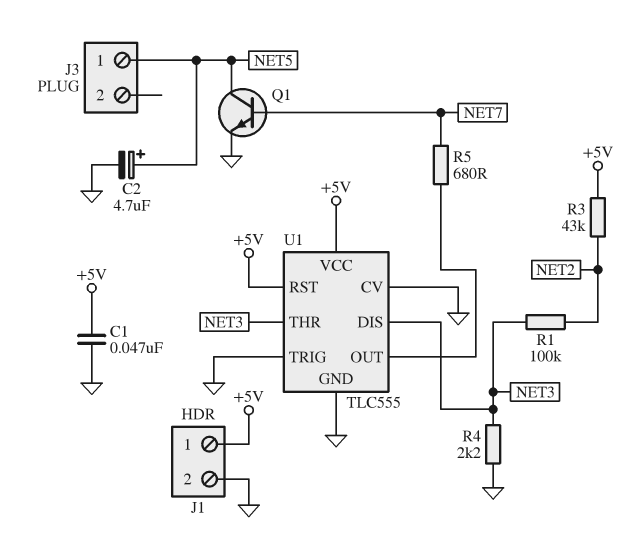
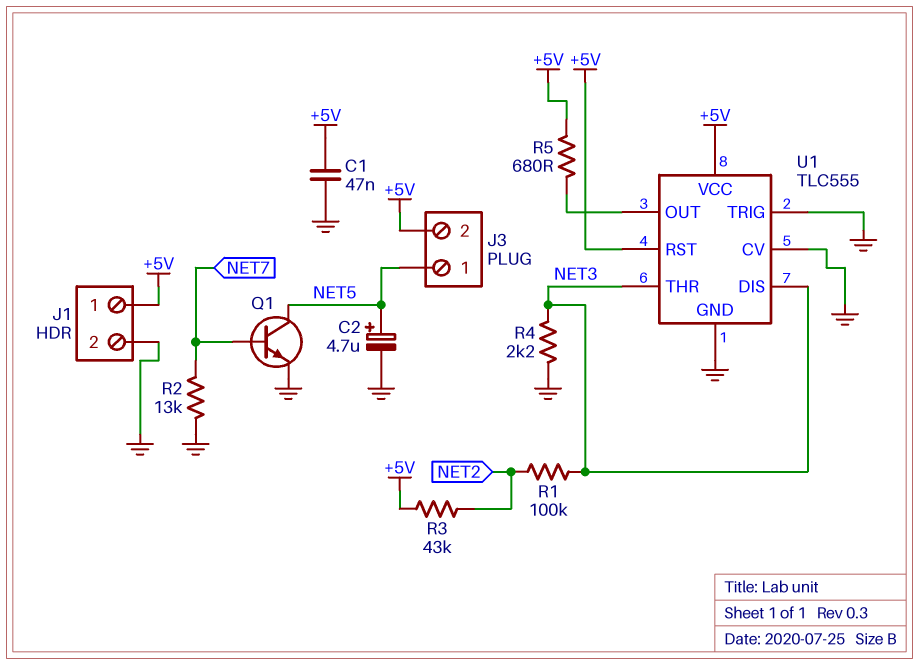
J3 pin 2: none -> +5V
R2: none -> 13k (GND, NET7)
R5: 680 (NET7, U1/OUT) -> 680 (+5V, U1/OUT)

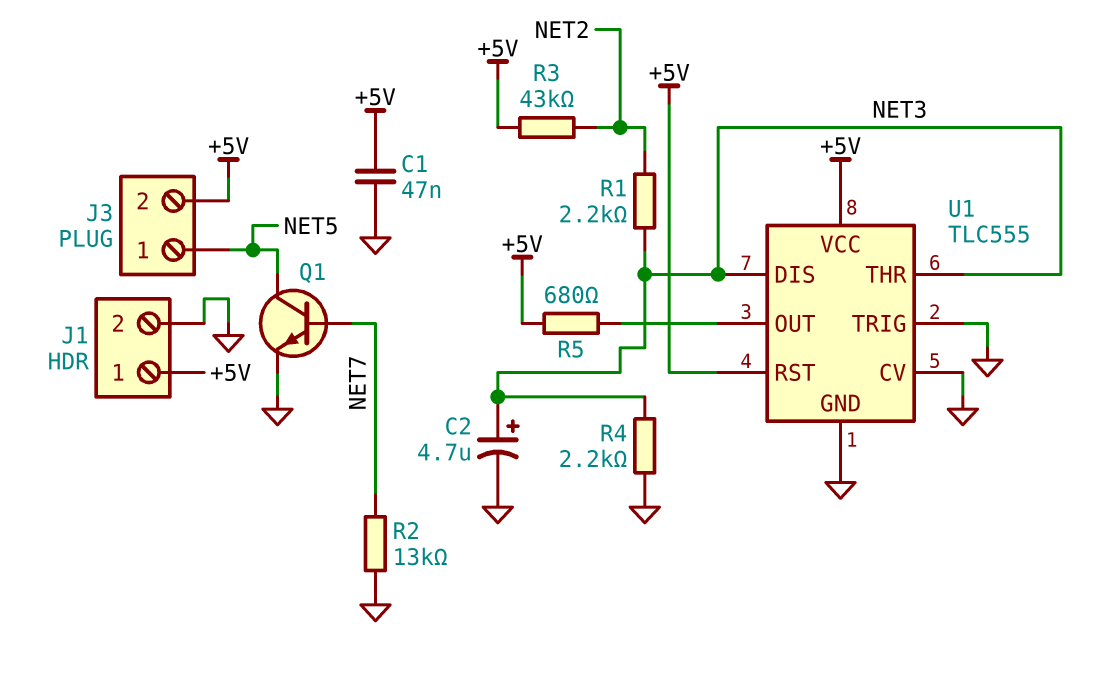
C2: 4.7uF (plus NET5, minus GND) -> 4.7uF (plus NET3, minus GND)
R1: 100k (NET2, NET3) -> 2.2k (NET2, NET3)

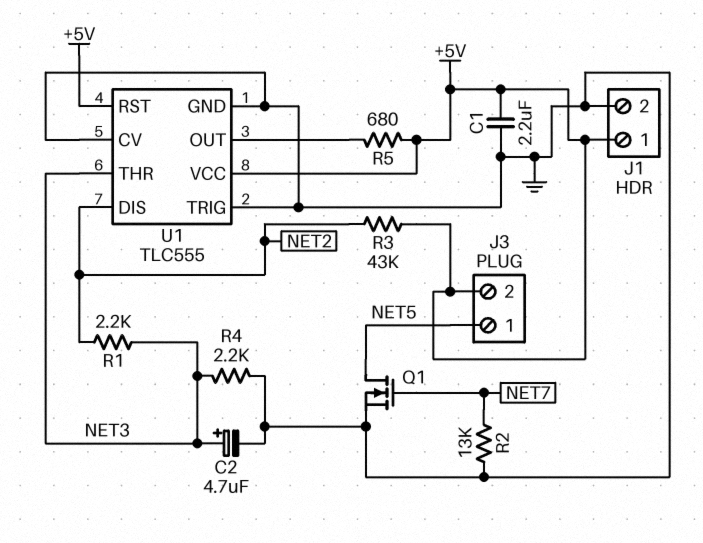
C1: 47nF (+5V, GND) -> 2.2uF (+5V, GND)
Q1: NPN (B NET7, C NET5, E GND) -> NMOS (G NET7, D NET5, S GND)
U1 pin DIS: NET3 -> NET2

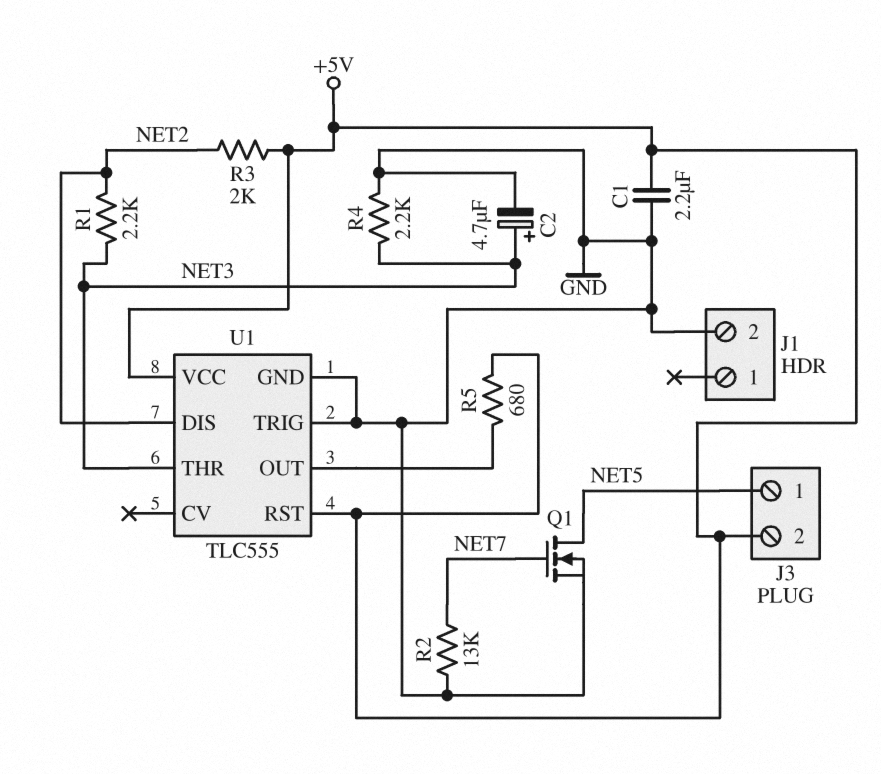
J1 pin 1: +5V -> none
R3: 43k (+5V, NET2) -> 2k (+5V, NET2)
U1 pin CV: GND -> none

